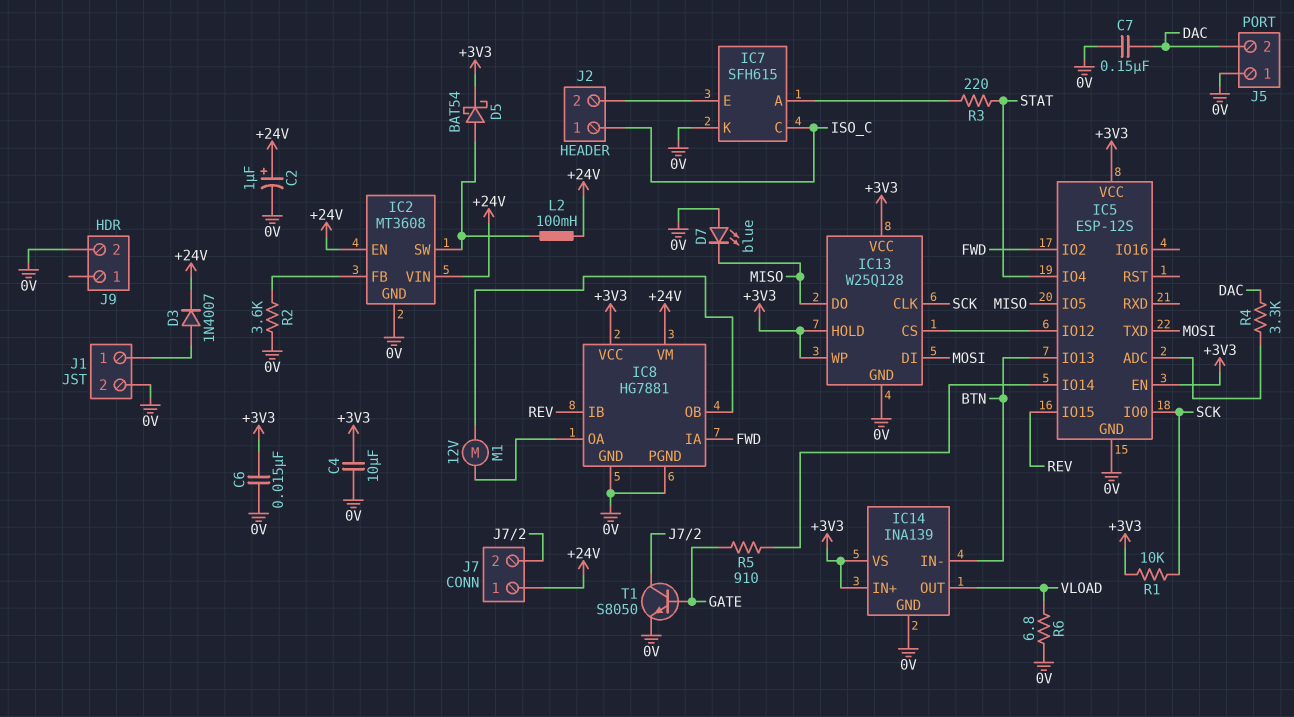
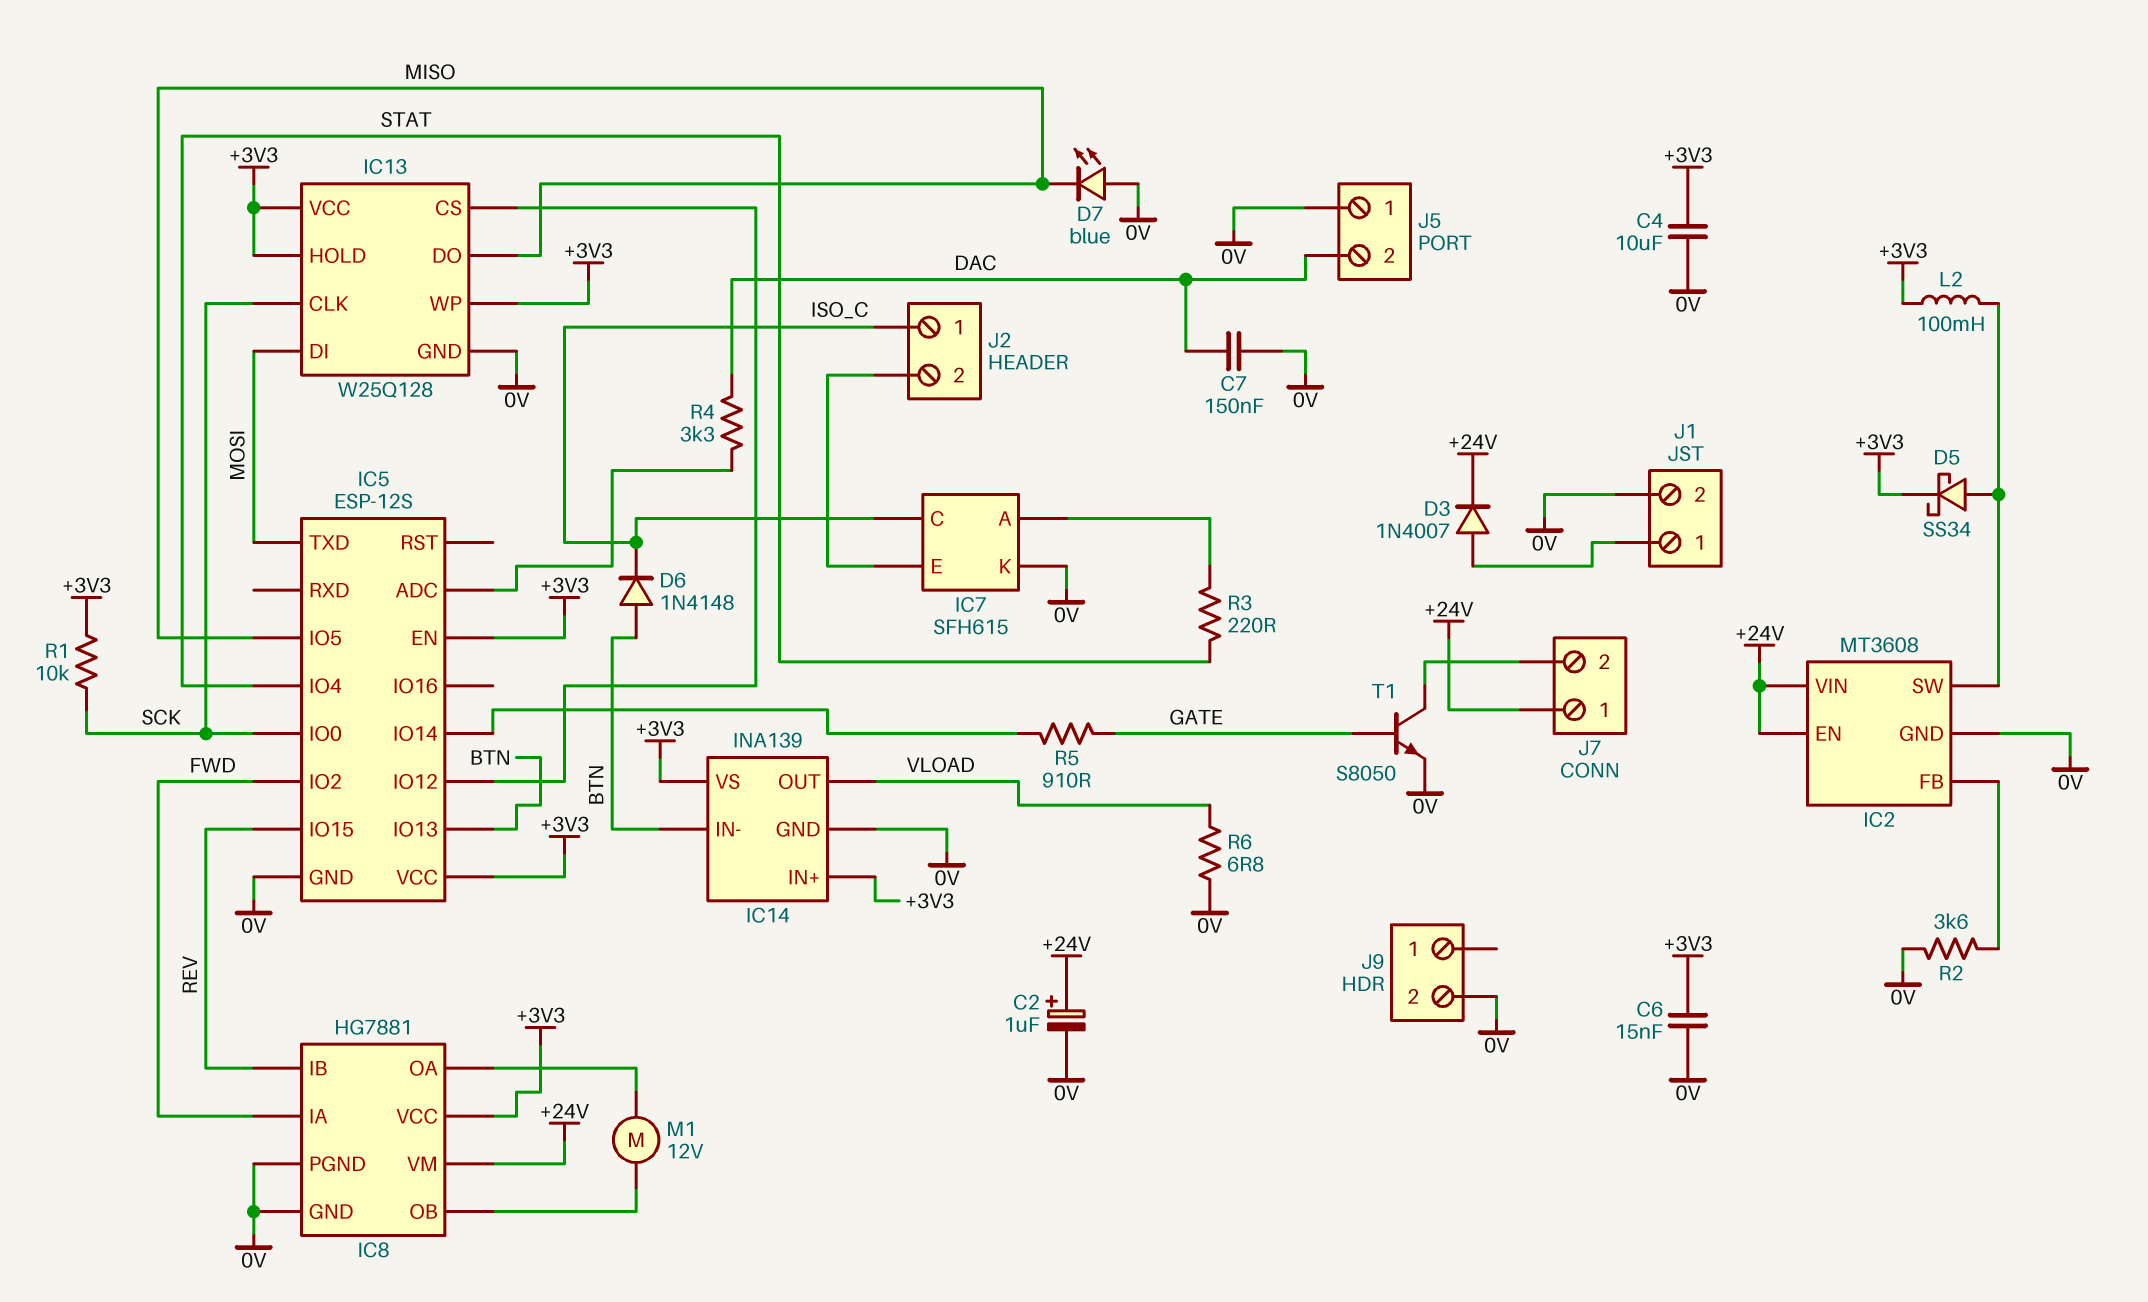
D5: schottky BAT54 (A IC2/SW, K +3V3) -> schottky SS34 (A IC2/SW, K +3V3)
D6: none -> diode 1N4148 (A BTN, K ISO_C)
L2: 100mH (+24V, IC2/SW) -> 100mH (+3V3, IC2/SW)

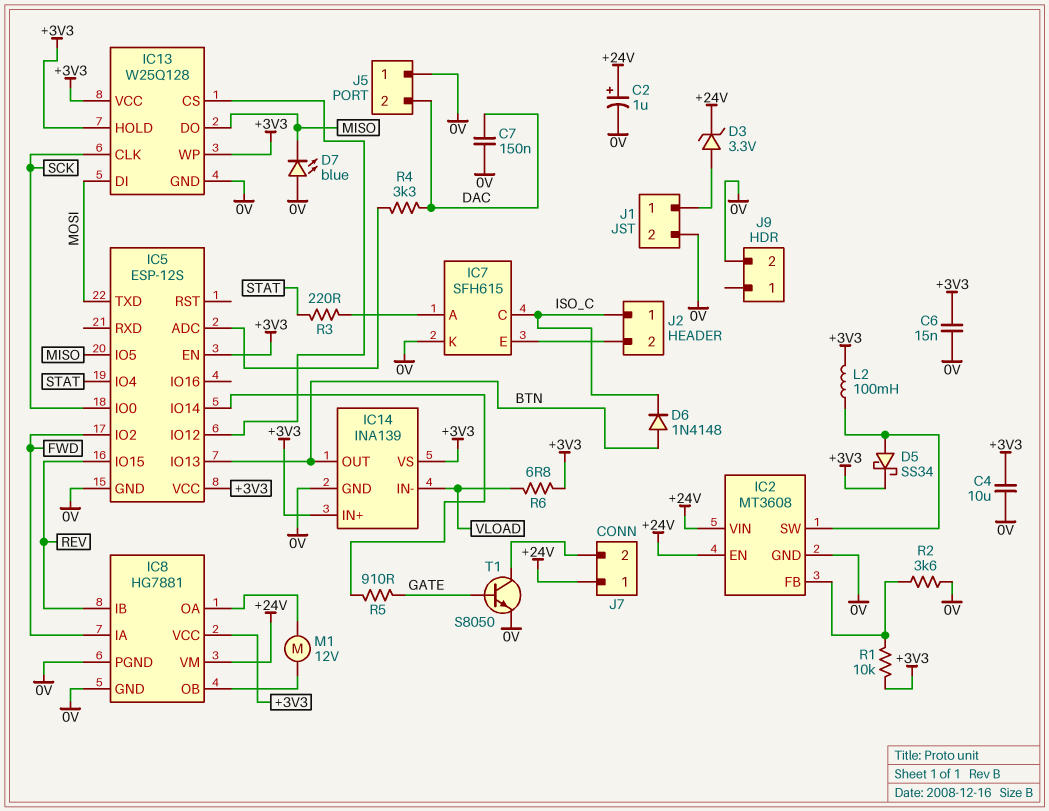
D3: diode 1N4007 (A J1/1, K +24V) -> zener 3.3V (A J1/1, K +24V)
IC14 pin IN-: BTN -> VLOAD
IC14 pin OUT: VLOAD -> BTN
R1: 10k (+3V3, SCK) -> 10k (+3V3, IC2/FB)
R6: 6.8 (0V, VLOAD) -> 6.8 (+3V3, VLOAD)

